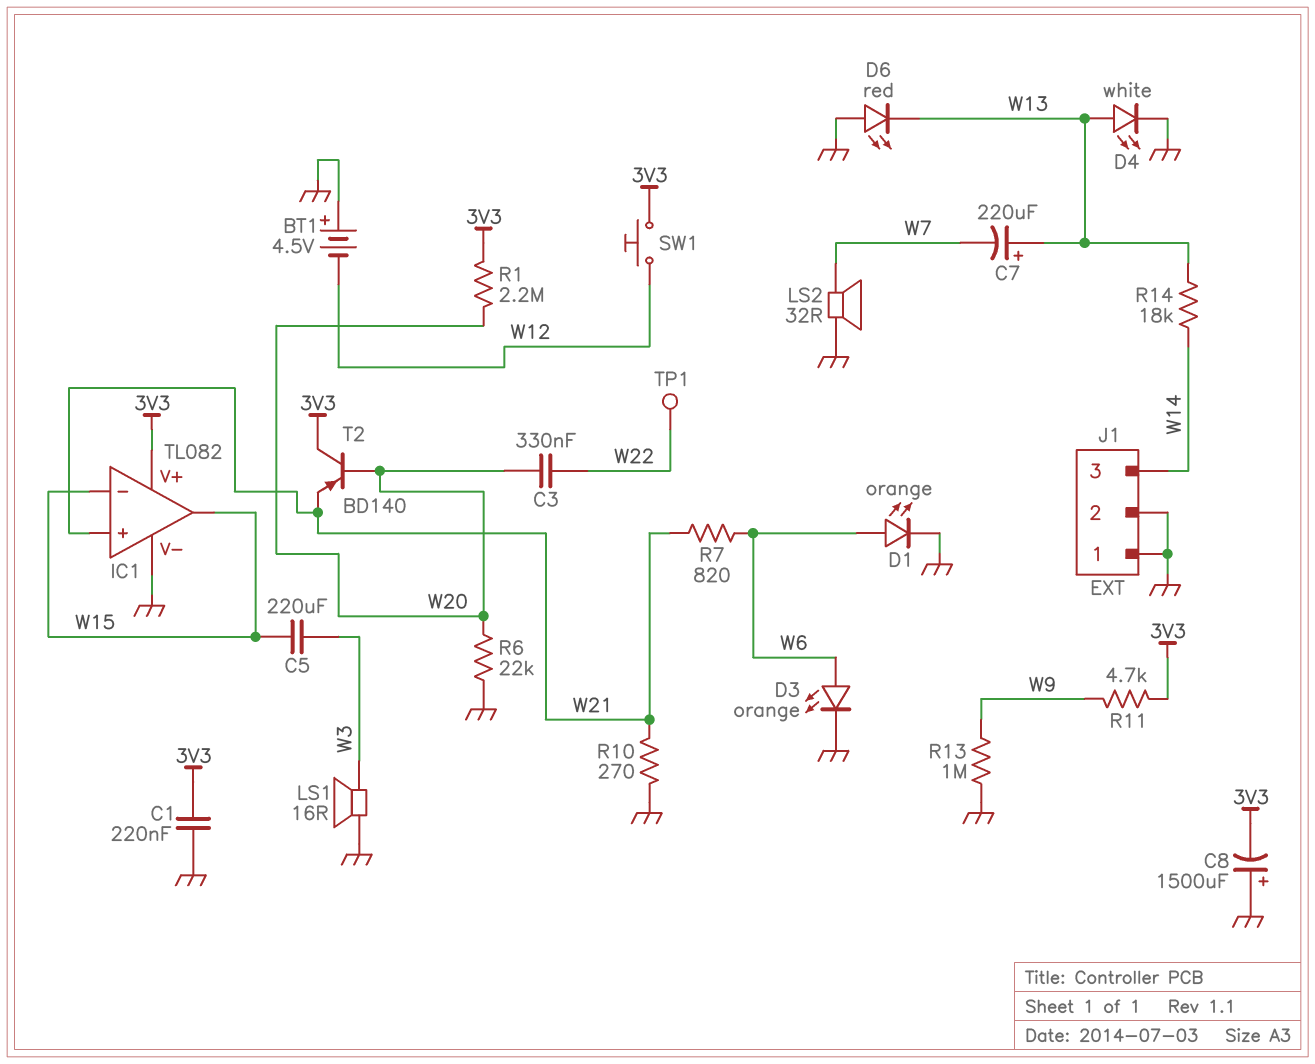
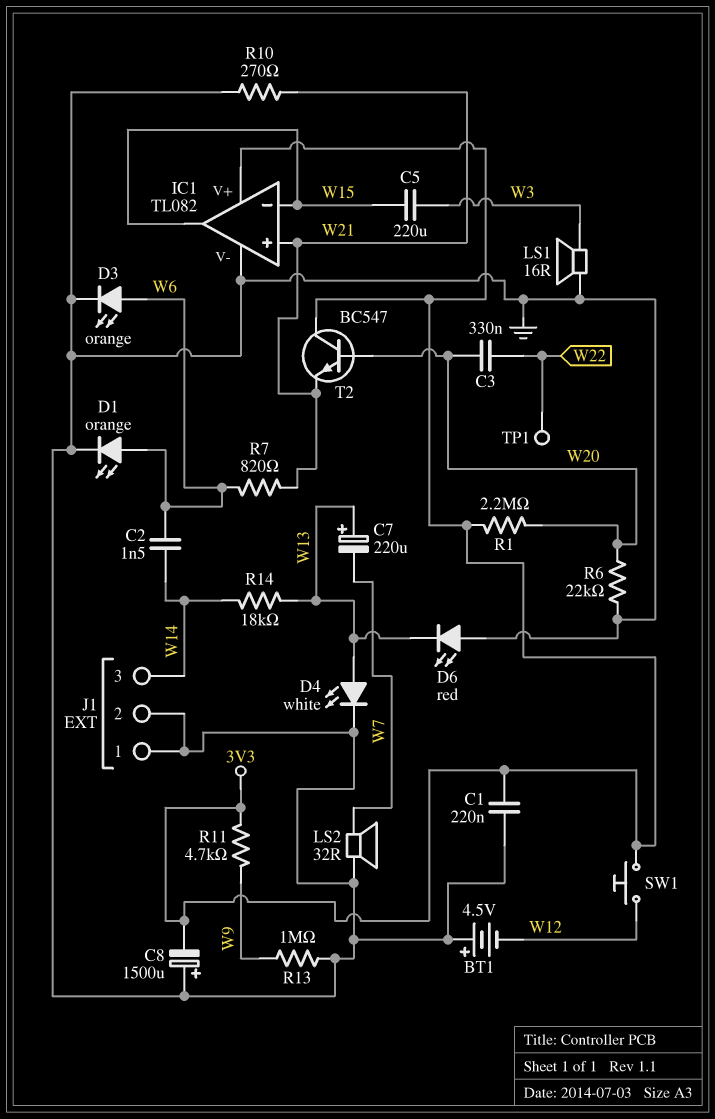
C2: none -> 1.5nF (W6, W14)
T2: PNP BD140 (B W20, C 3V3, E W21) -> NPN BC547 (B W20, C 3V3, E W21)

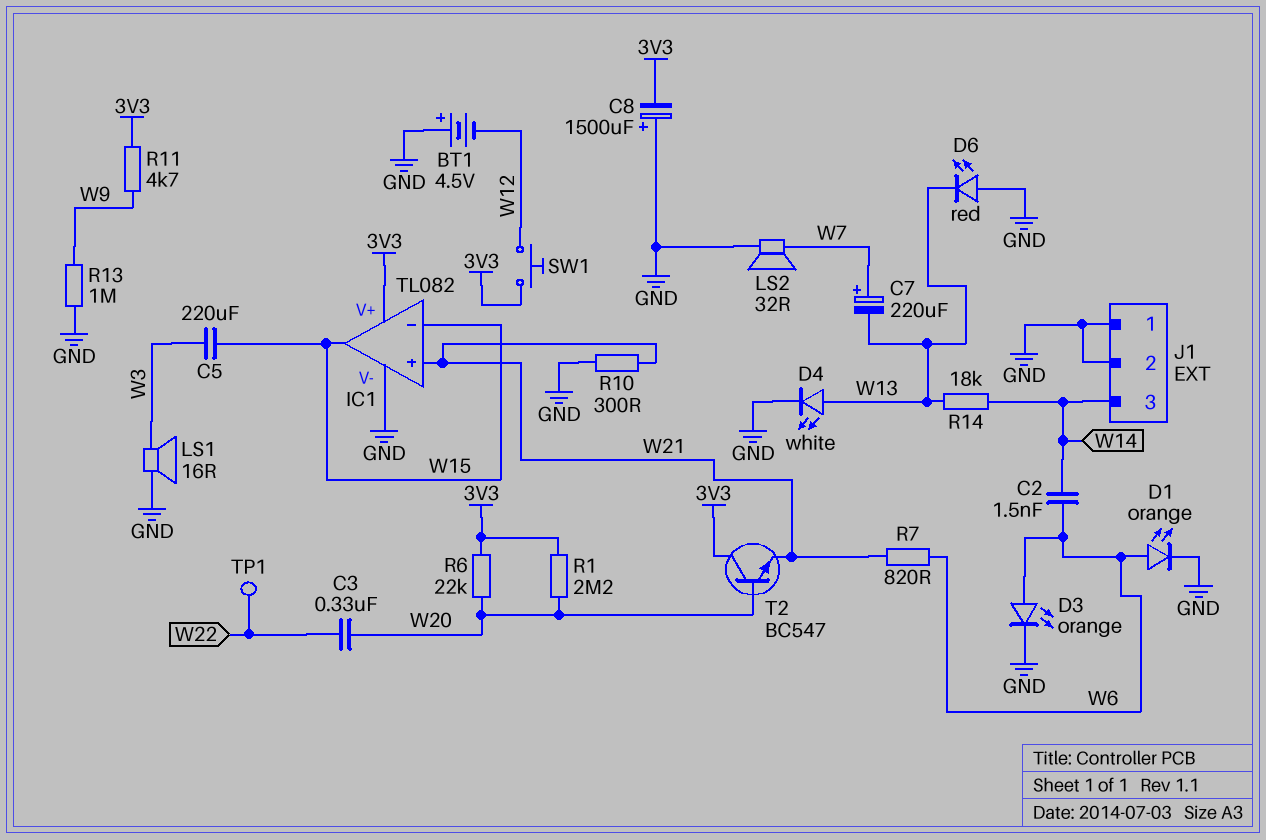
C1: 220nF (3V3, GND) -> none
C7: 220uF (plus W13, minus W7) -> 220uF (plus W7, minus W13)
R6: 22k (GND, W20) -> 22k (3V3, W20)
R10: 270 (GND, W21) -> 300 (GND, W21)

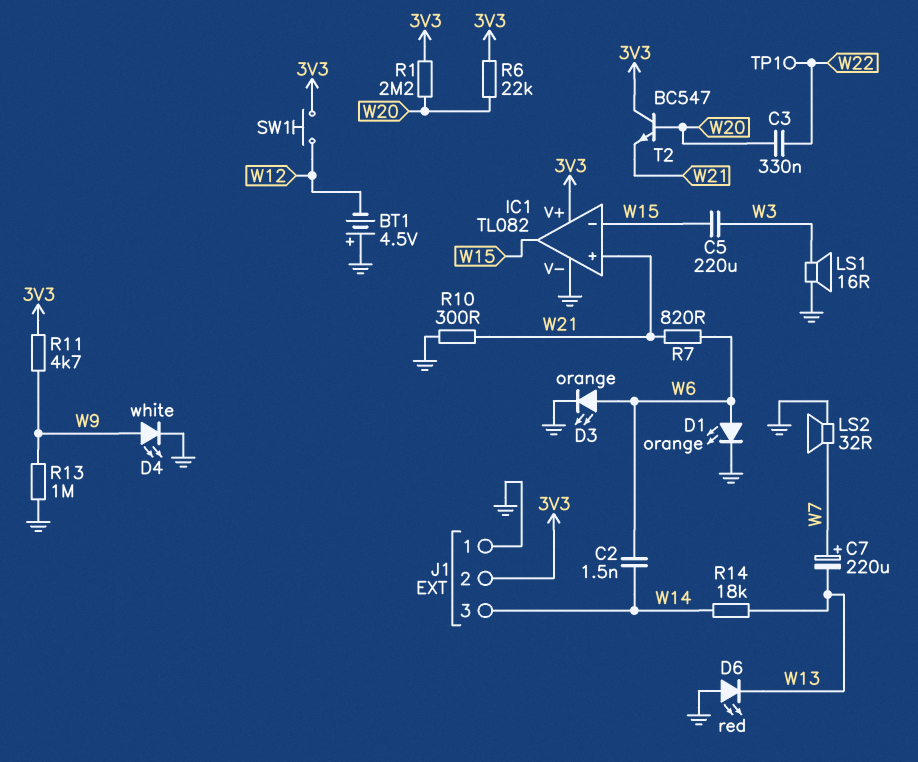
C8: 1500uF (plus GND, minus 3V3) -> none
D4: LED white (A W13, K GND) -> LED white (A W9, K GND)
J1 pin 2: GND -> 3V3

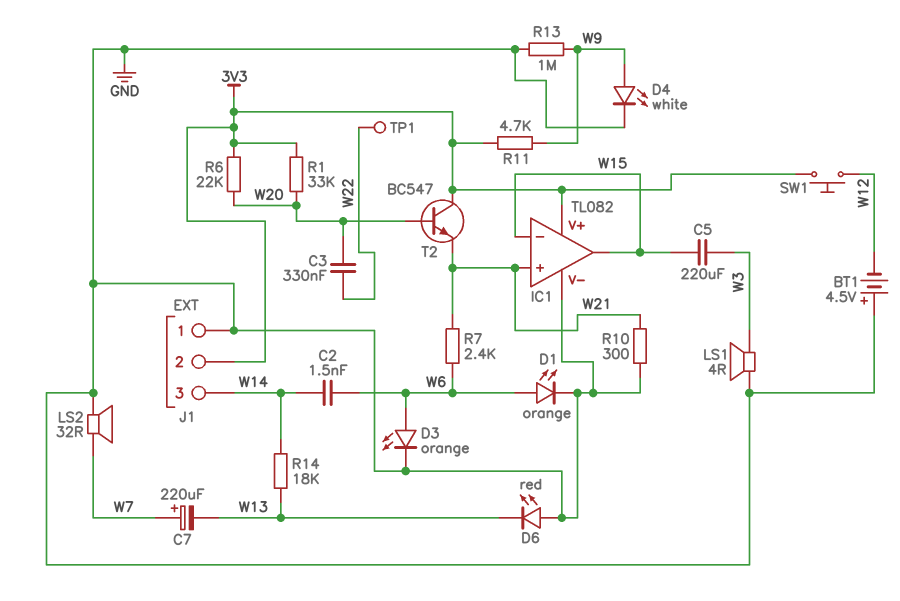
LS1: speaker 16R (GND, W3) -> speaker 4R (GND, W3)
R1: 2.2M (3V3, W20) -> 33k (3V3, W20)
R7: 820 (W6, W21) -> 2.4k (W6, W21)

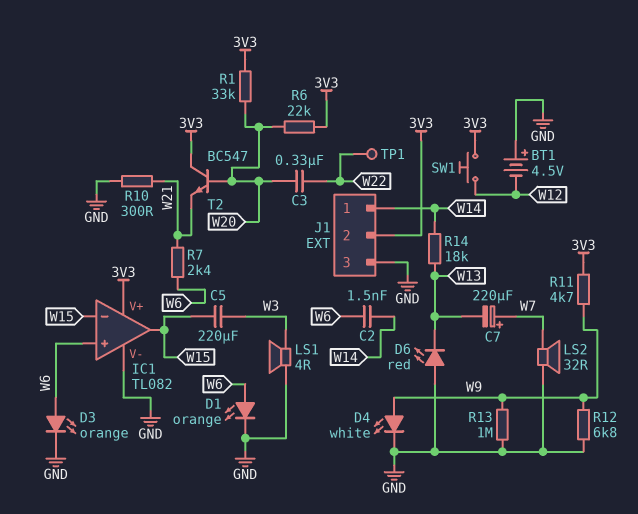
IC1 pin in+: W21 -> W6
J1 pin 1: GND -> W14
J1 pin 3: W14 -> GND
R12: none -> 6.8k (GND, W9)

